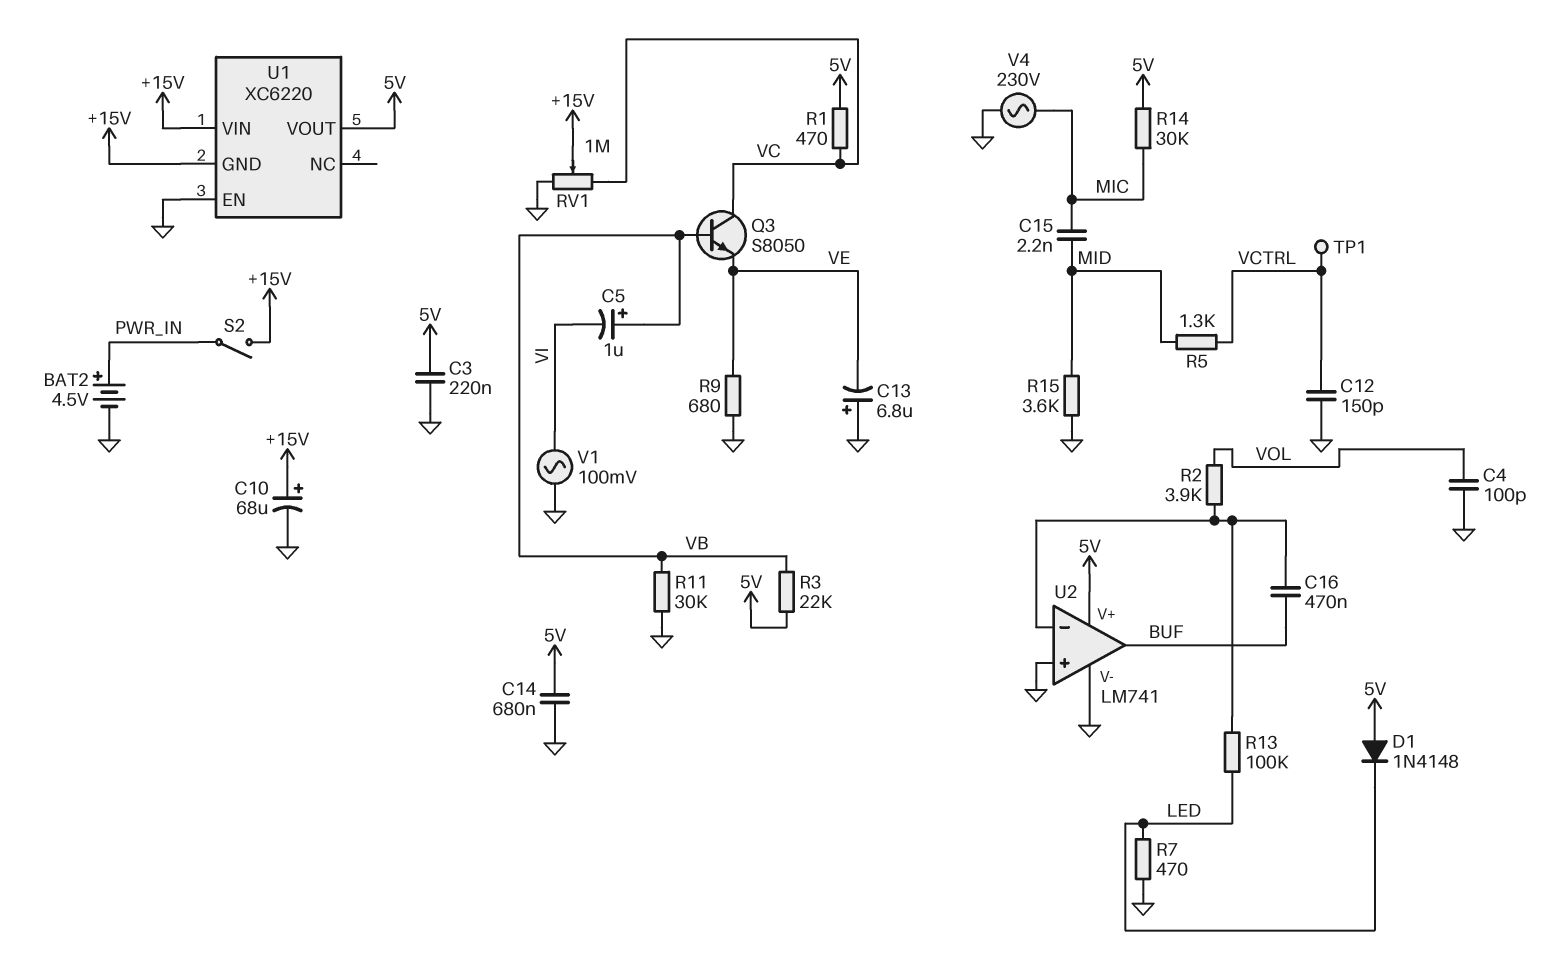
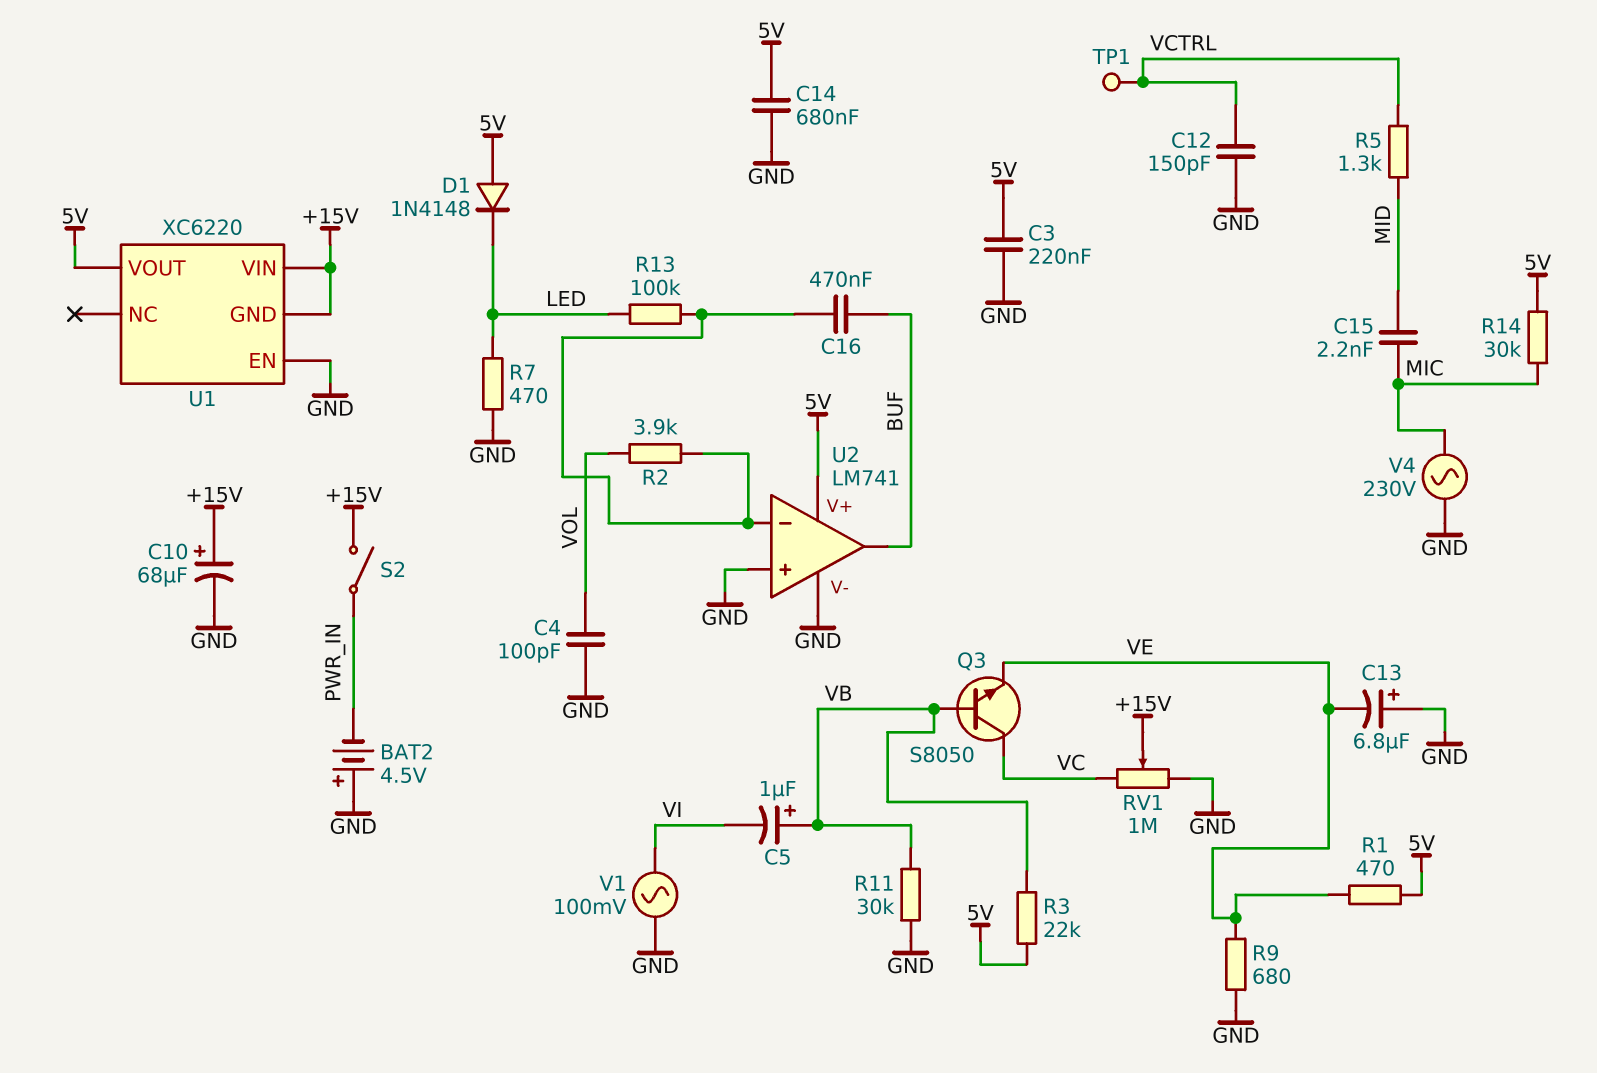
BAT2: 4.5V (plus PWR_IN, minus GND) -> 4.5V (plus GND, minus PWR_IN)
R1: 470 (5V, VC) -> 470 (5V, VE)
R15: 3.6k (GND, MID) -> none

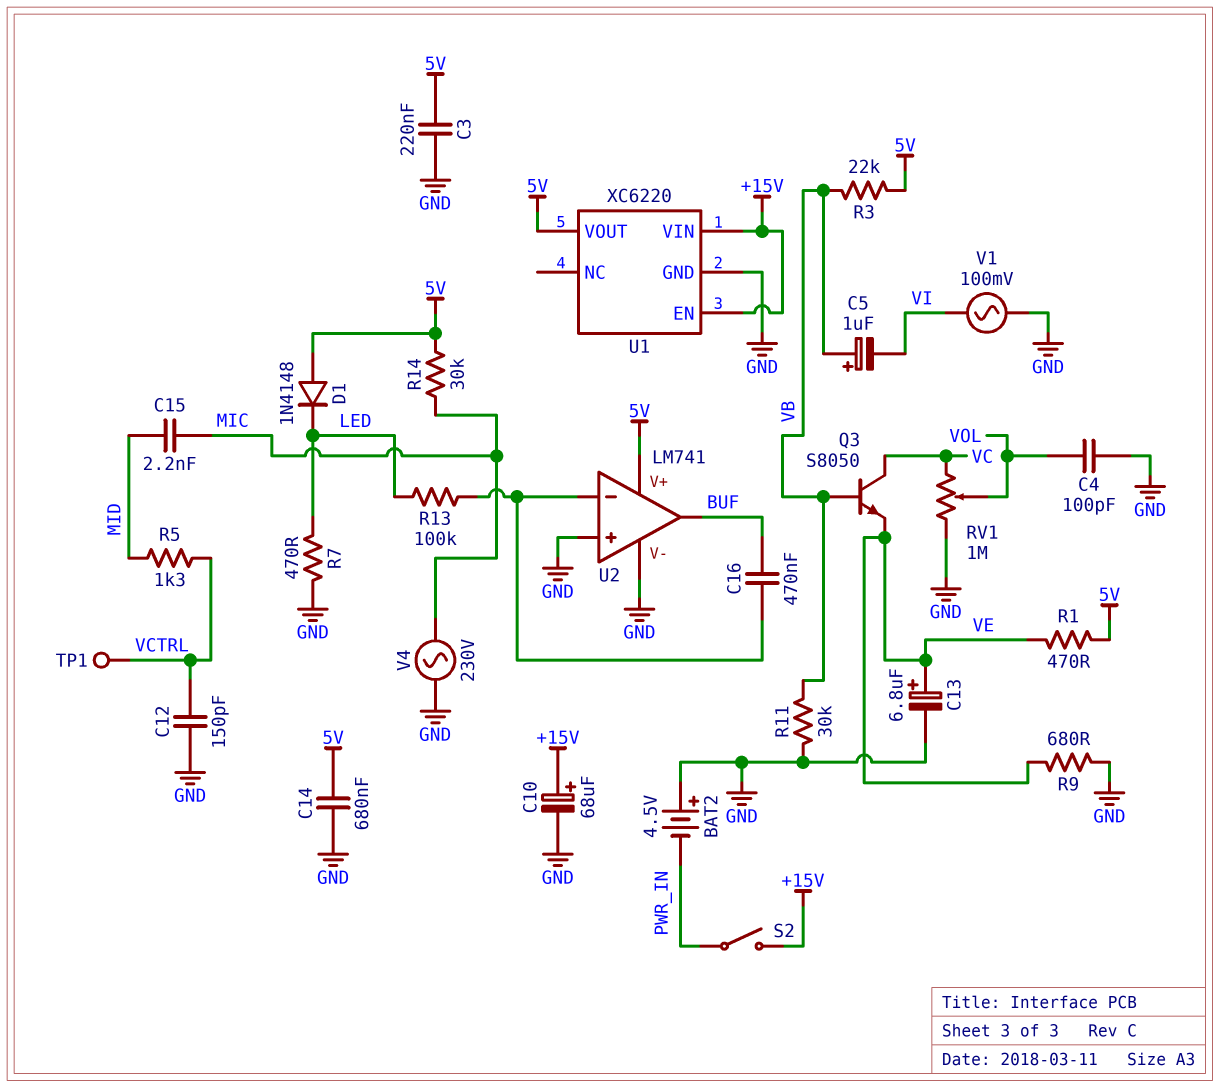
C13: 6.8uF (plus GND, minus VE) -> 6.8uF (plus VE, minus GND)
R2: 3.9k (U2/in-, VOL) -> none
RV1: 1M (GND, VC, wiper +15V) -> 1M (GND, VC, wiper VOL)
U1 pin EN: GND -> +15V
U1 pin GND: +15V -> GND

